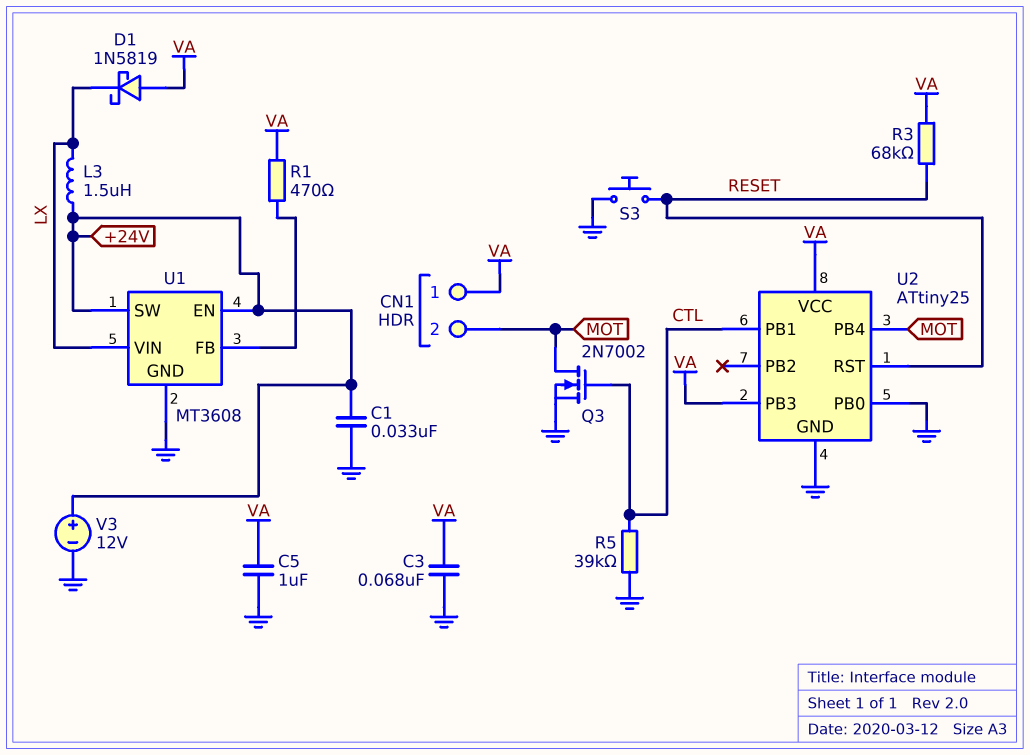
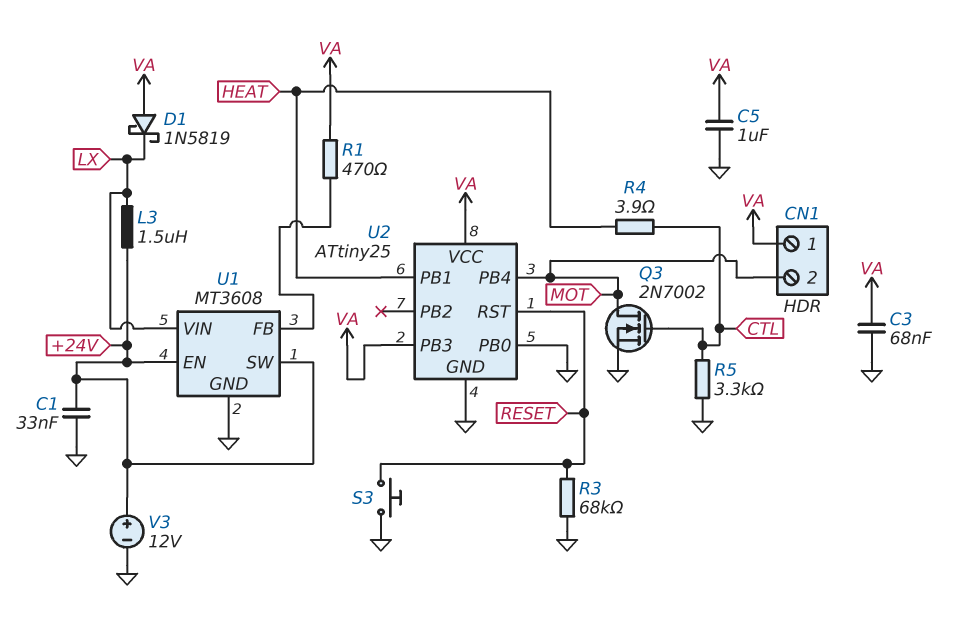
R3: 68k (RESET, VA) -> 68k (GND, RESET)
R4: none -> 3.9 (CTL, HEAT)
R5: 39k (CTL, GND) -> 3.3k (CTL, GND)
U2 pin PB1: CTL -> HEAT

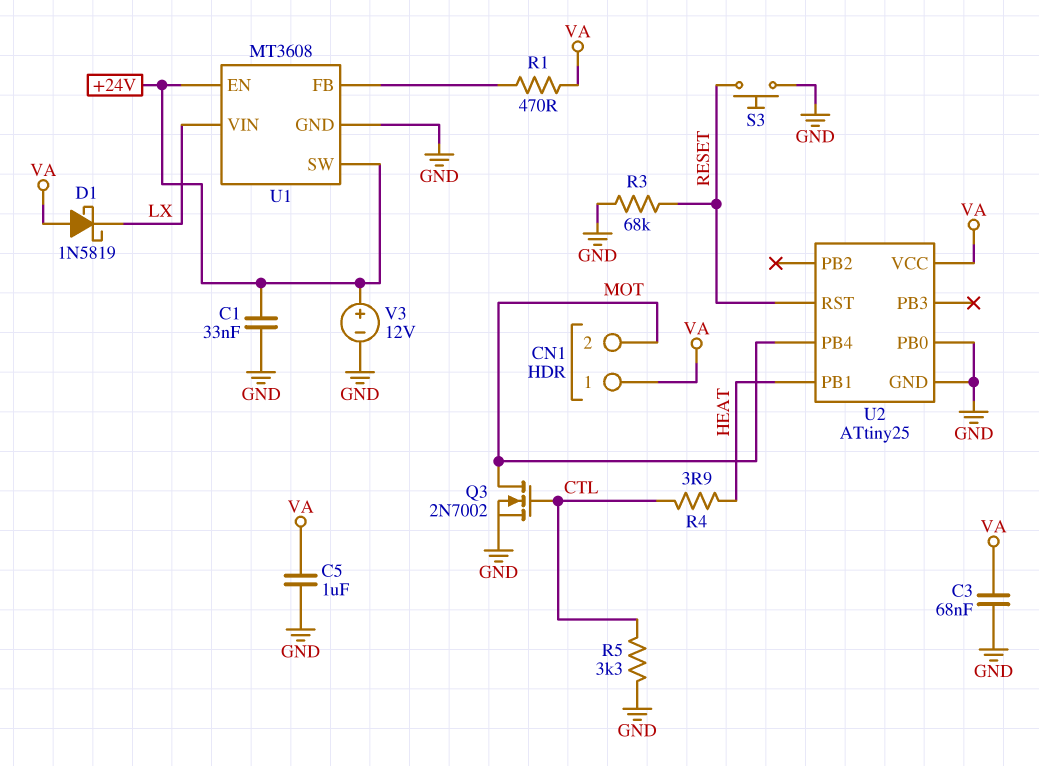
L3: 1.5uH (+24V, LX) -> none
U2 pin PB3: VA -> none

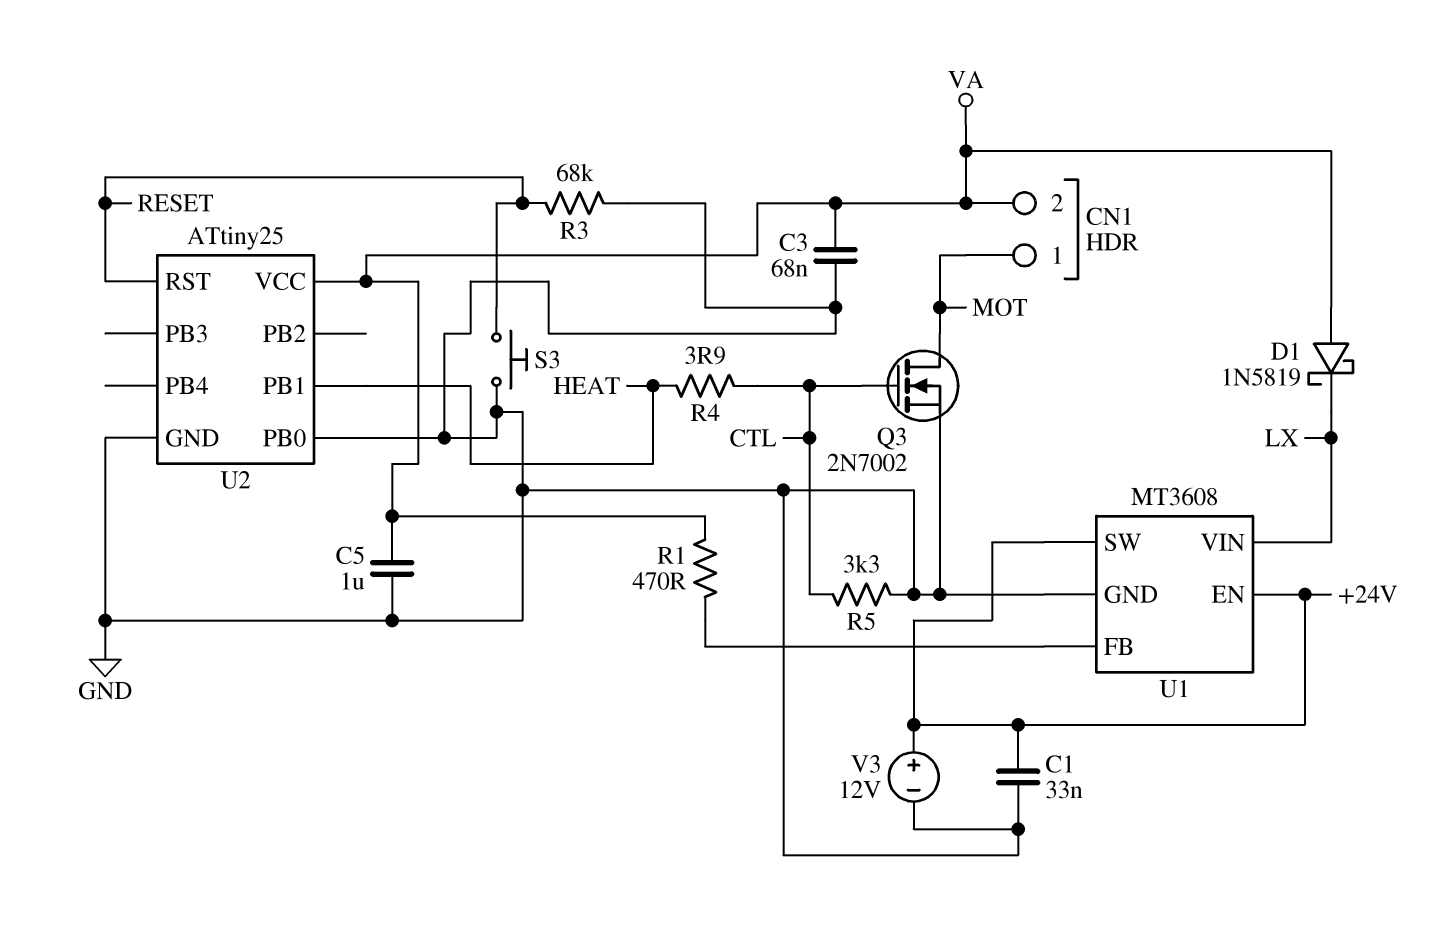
CN1 pin 1: VA -> MOT
CN1 pin 2: MOT -> VA
U2 pin PB4: MOT -> none

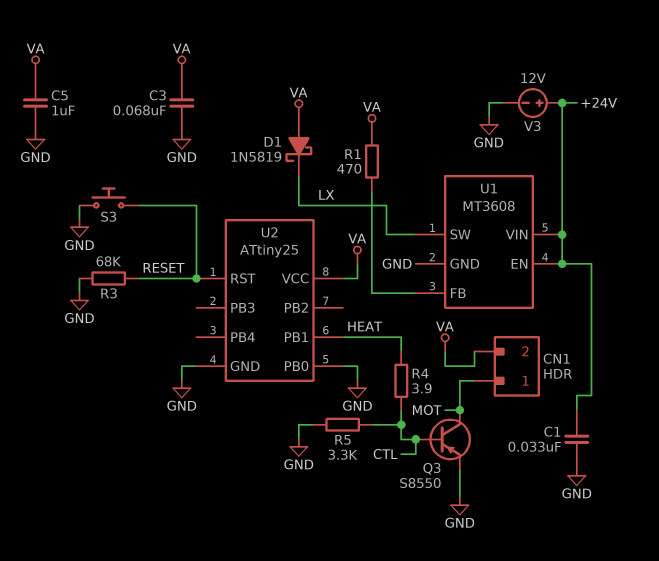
Q3: NMOS 2N7002 (G CTL, D MOT, S GND) -> PNP S8550 (B CTL, C MOT, E GND)
U1 pin SW: +24V -> LX
U1 pin VIN: LX -> +24V

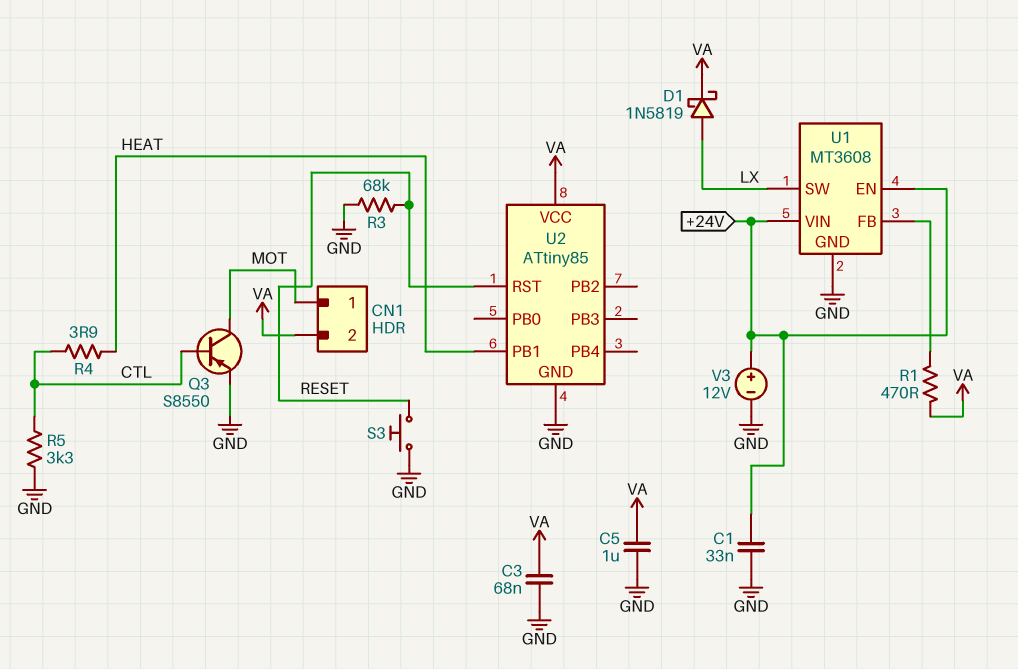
D1: schottky 1N5819 (A VA, K LX) -> schottky 1N5819 (A LX, K VA)
U2: ATtiny25 -> ATtiny85
U2 pin PB0: GND -> none

